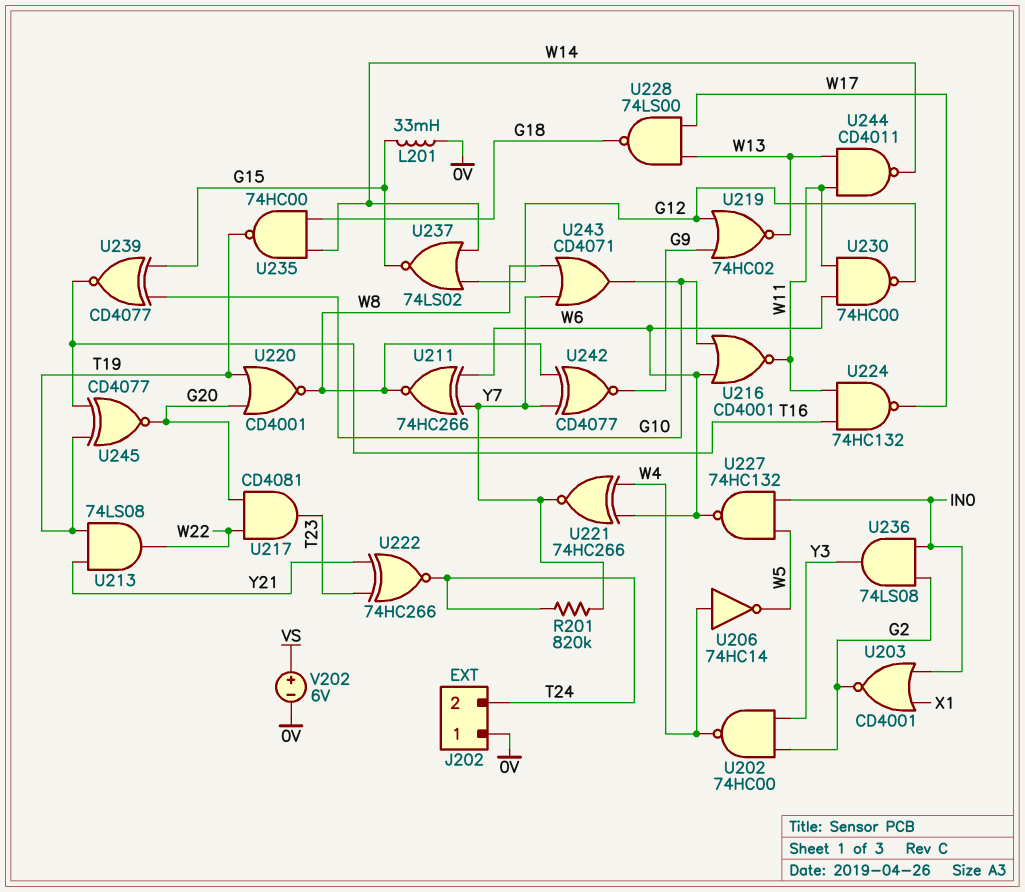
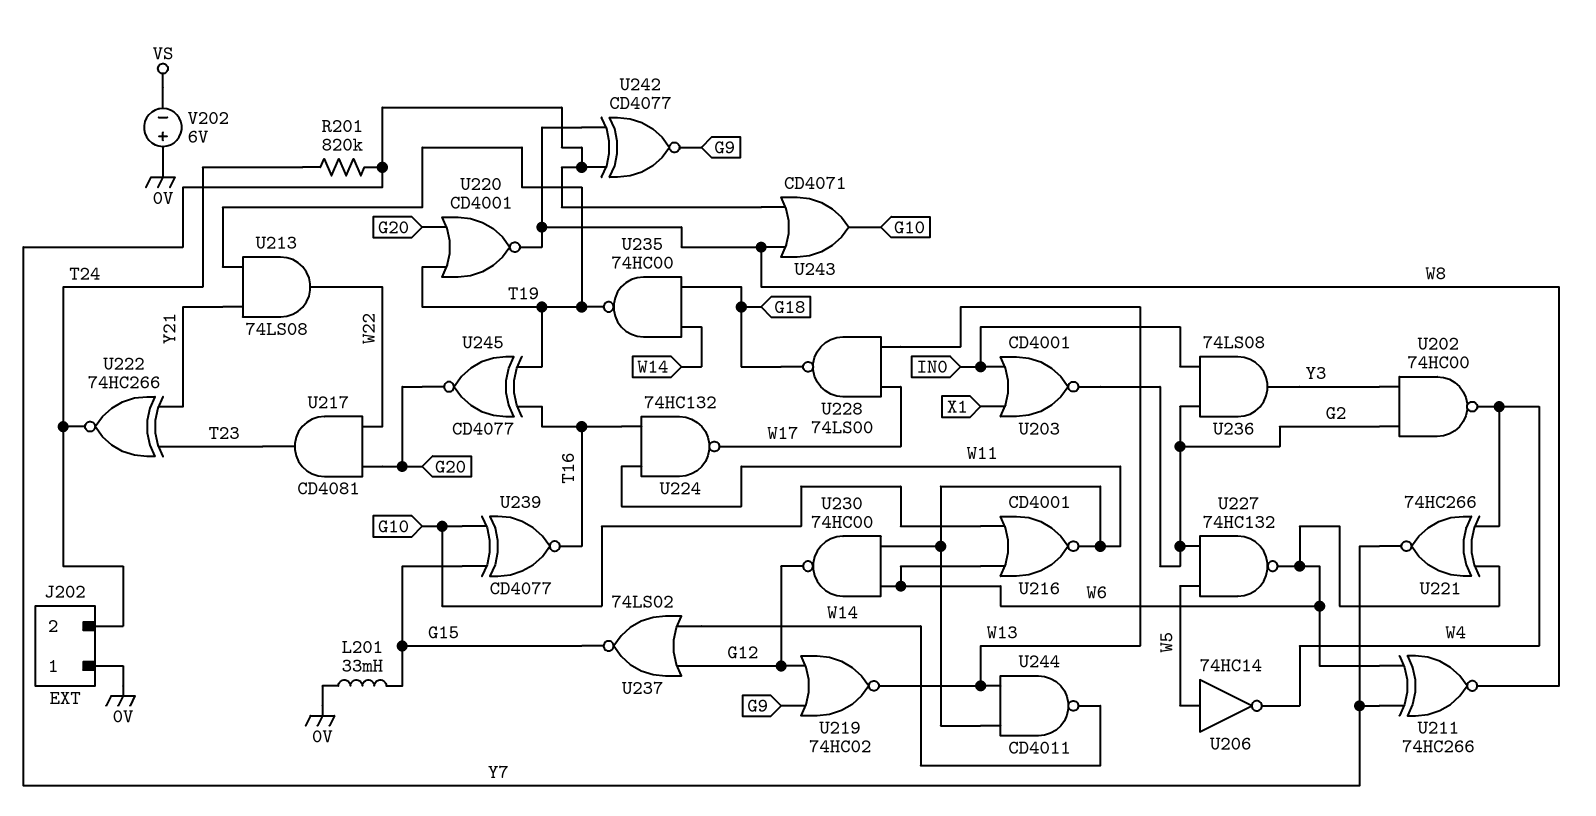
U206: NOT 74HC14 (in W4, out W5) -> NOT 74HC14 (in W5, out W4)
U227: NAND 74HC132 (in IN0, in W5, out W6) -> NAND 74HC132 (in G2, in W5, out W6)
V202: 6V (plus VS, minus 0V) -> 6V (plus 0V, minus VS)

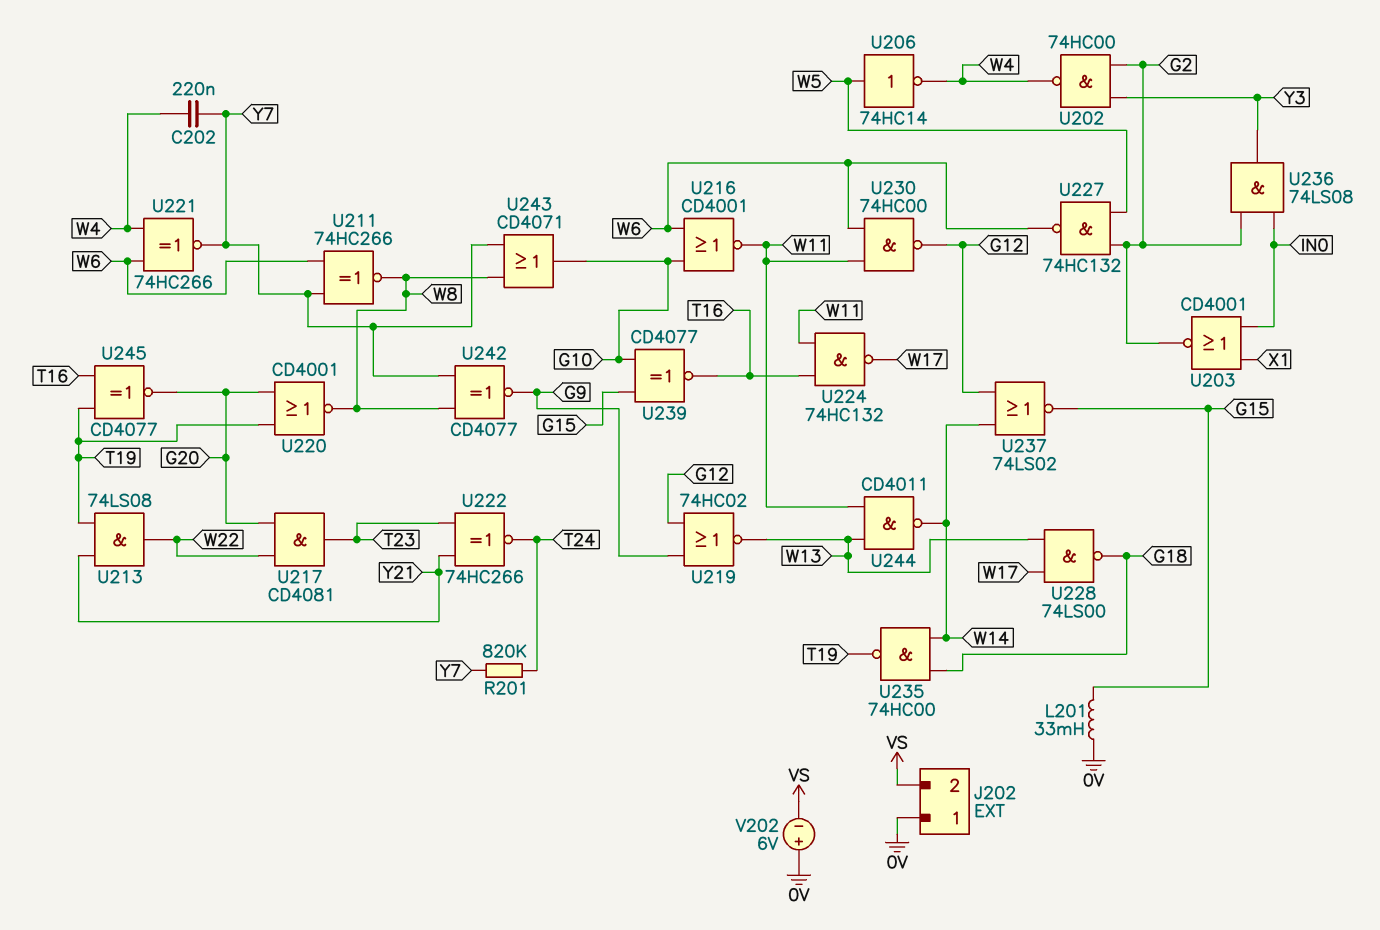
C202: none -> 220nF (W4, Y7)
J202 pin 2: T24 -> VS

